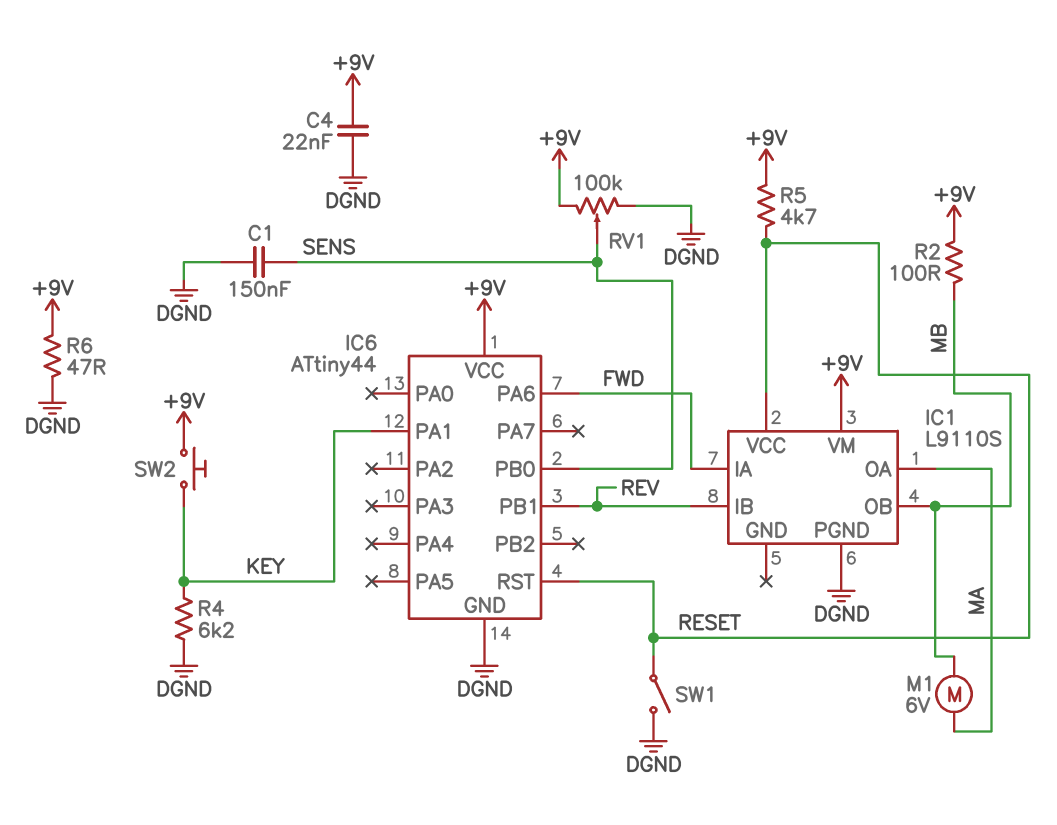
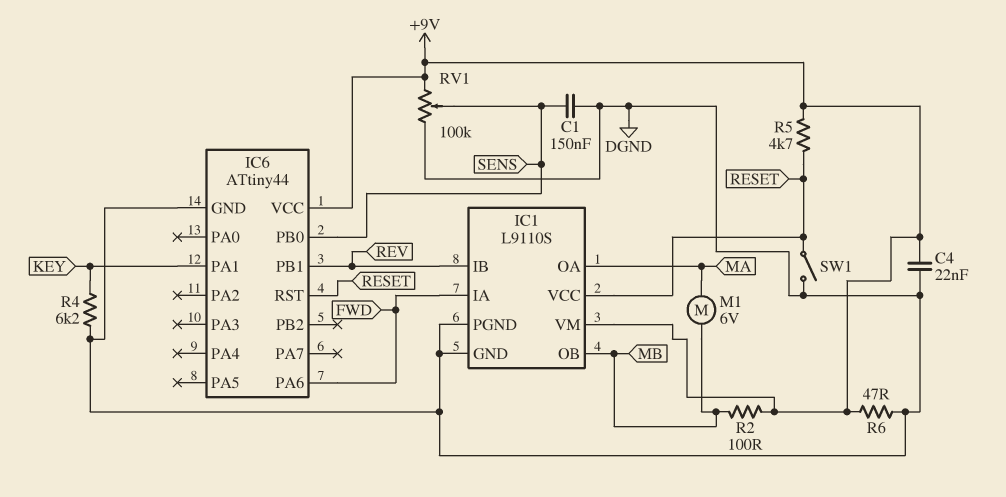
IC1 pin GND: none -> DGND
SW2: button (+9V, KEY) -> none

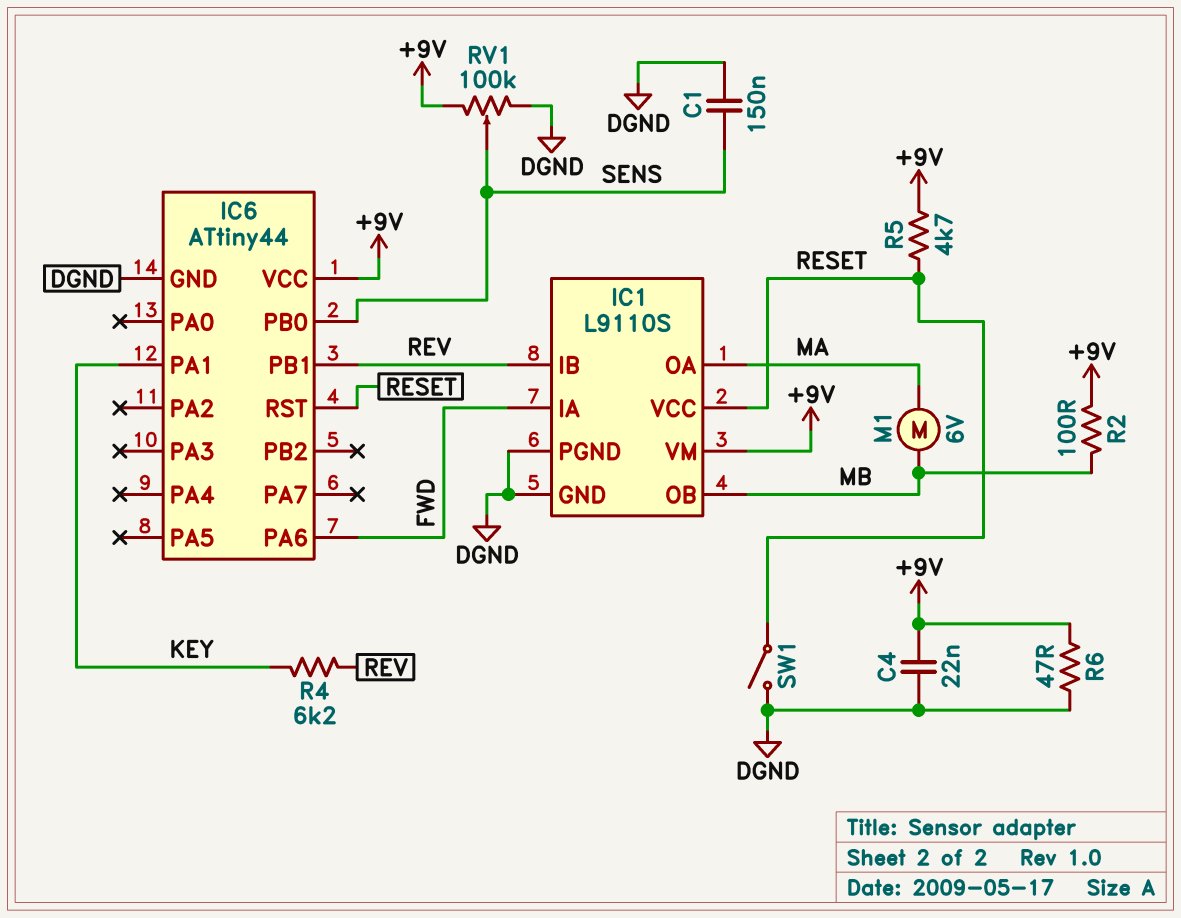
R4: 6.2k (DGND, KEY) -> 6.2k (KEY, REV)

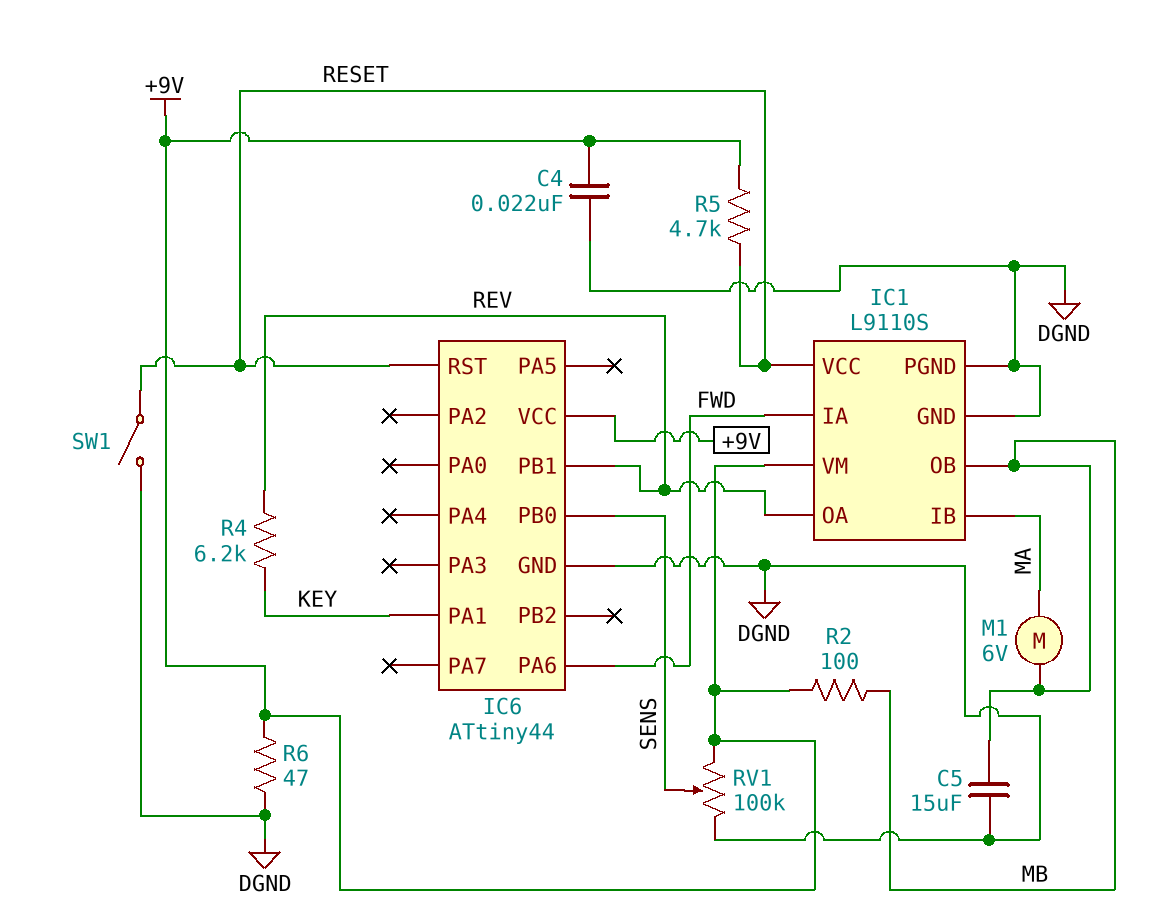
C1: 150nF (DGND, SENS) -> none
C5: none -> 15uF (DGND, MB)
IC1 pin IB: REV -> MA
IC1 pin OA: MA -> REV

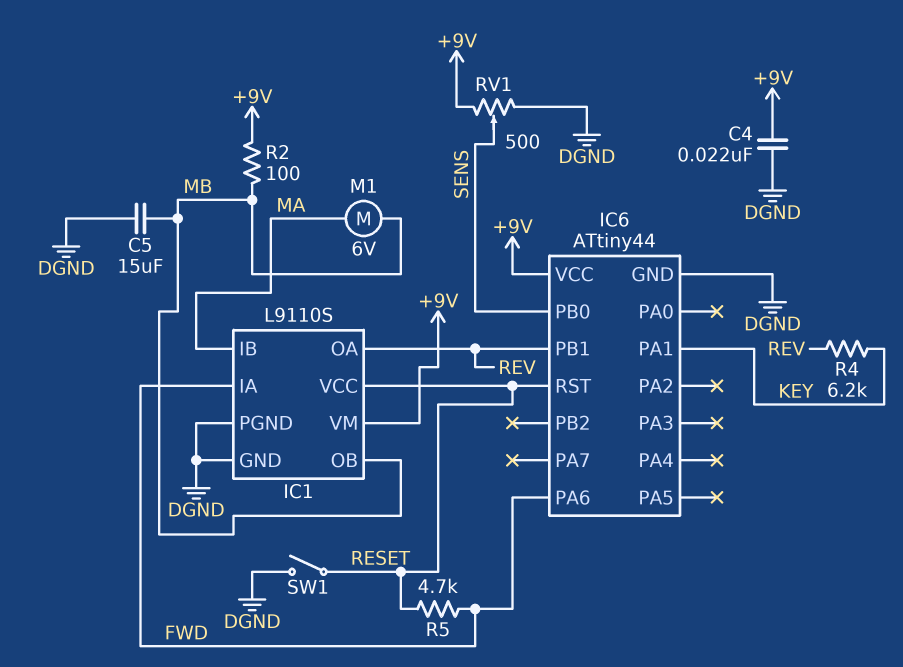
R5: 4.7k (+9V, RESET) -> 4.7k (FWD, RESET)
R6: 47 (+9V, DGND) -> none
RV1: 100k (+9V, DGND, wiper SENS) -> 500 (+9V, DGND, wiper SENS)

